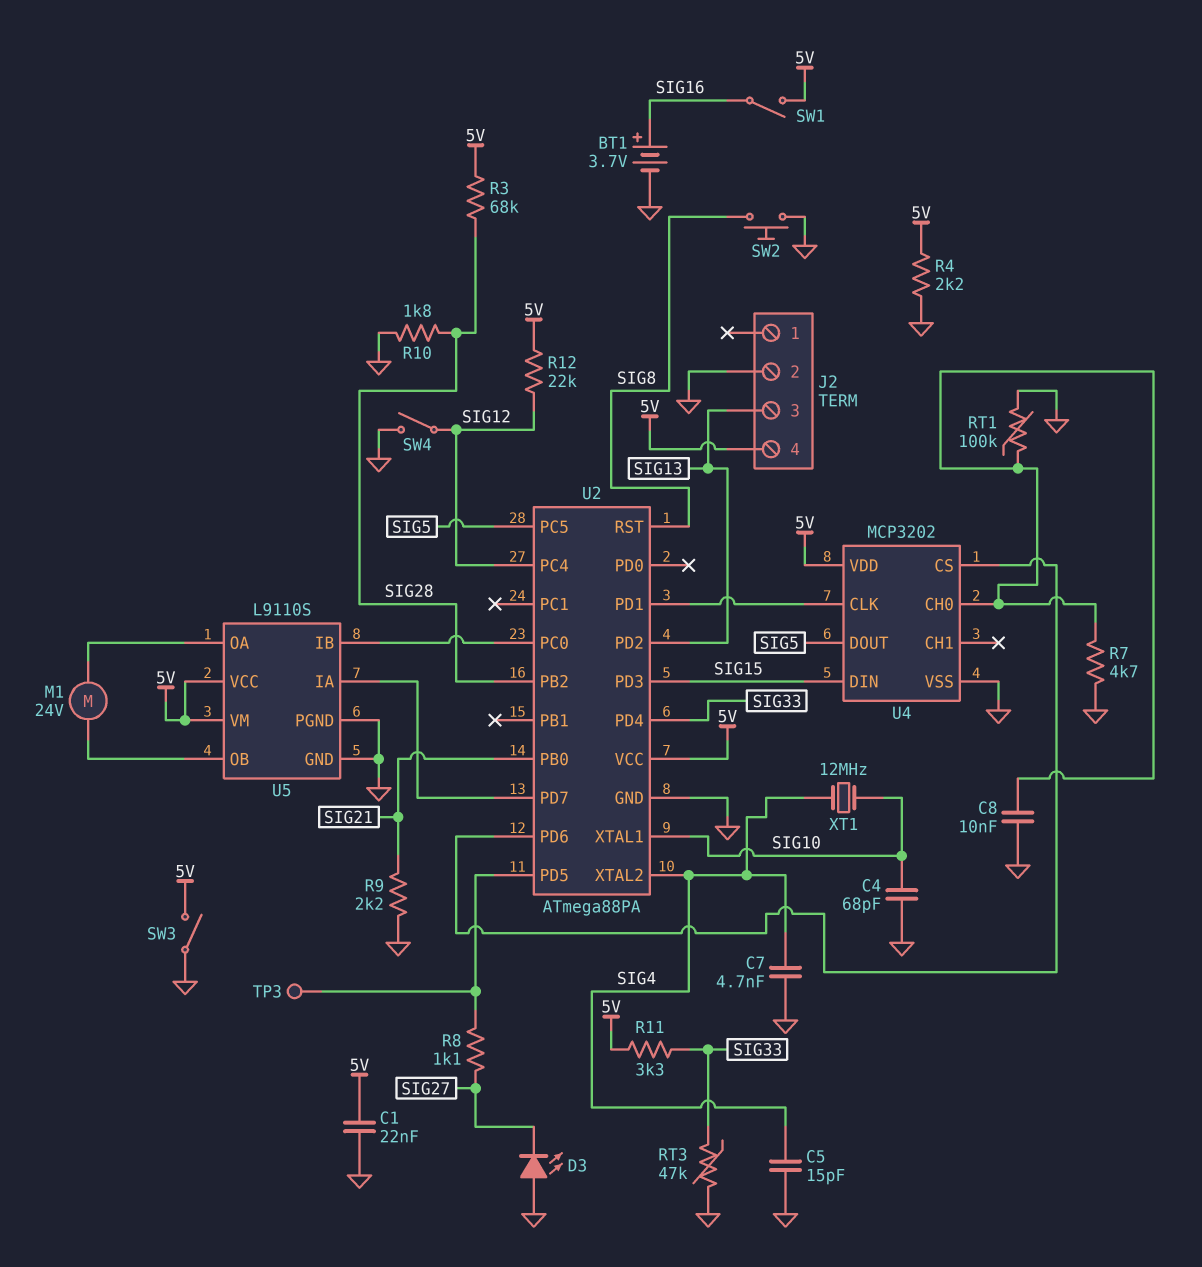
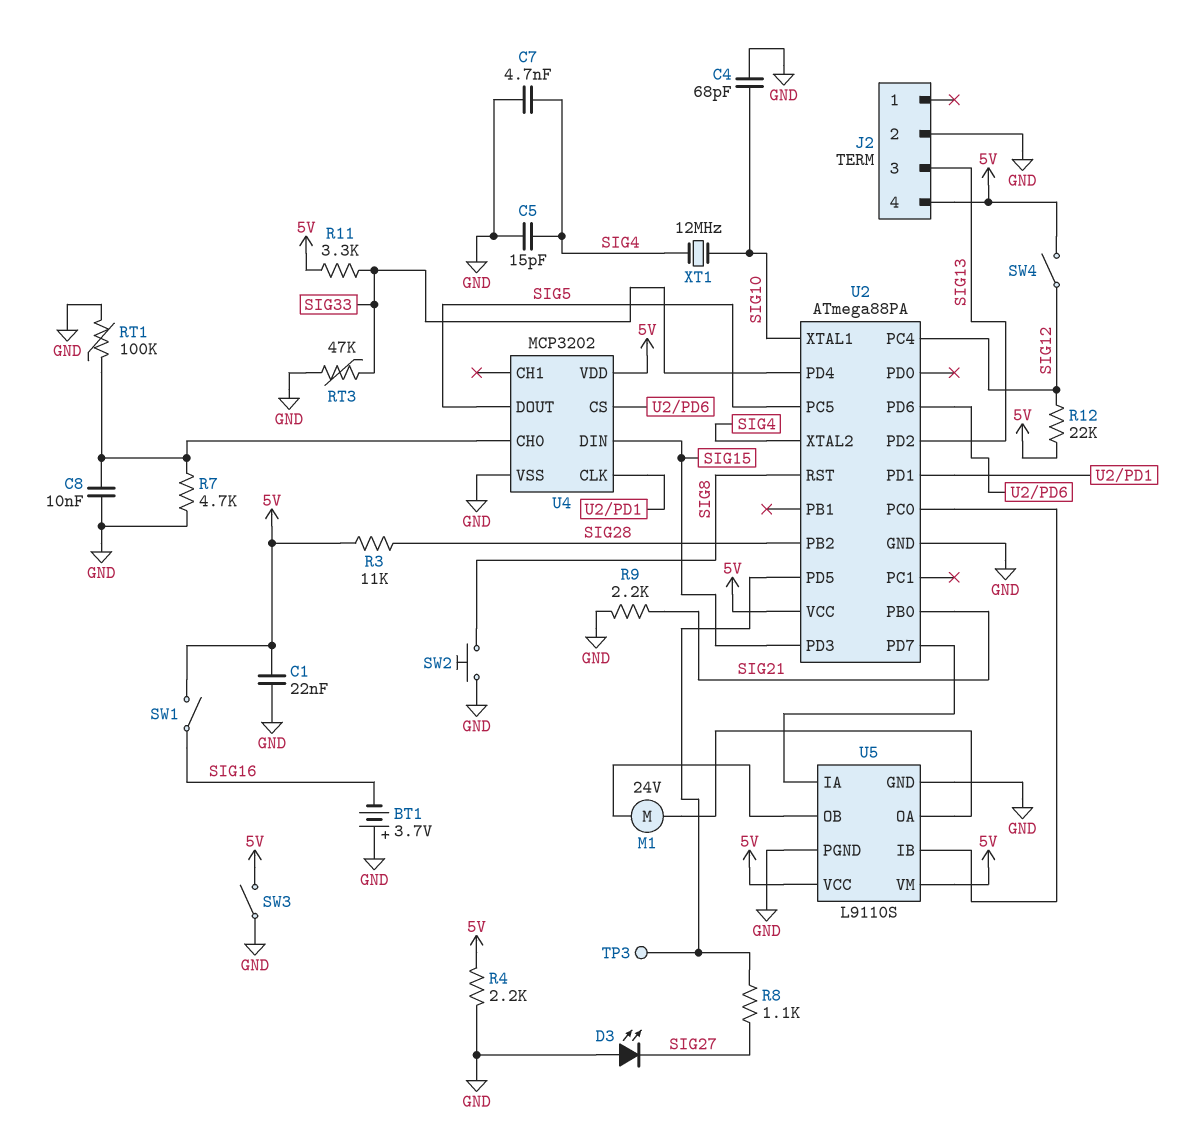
BT1: 3.7V (plus SIG16, minus GND) -> 3.7V (plus GND, minus SIG16)
R3: 68k (5V, SIG28) -> 11k (5V, SIG28)
R10: 1.8k (GND, SIG28) -> none
SW4: switch (GND, SIG12) -> switch (5V, SIG12)

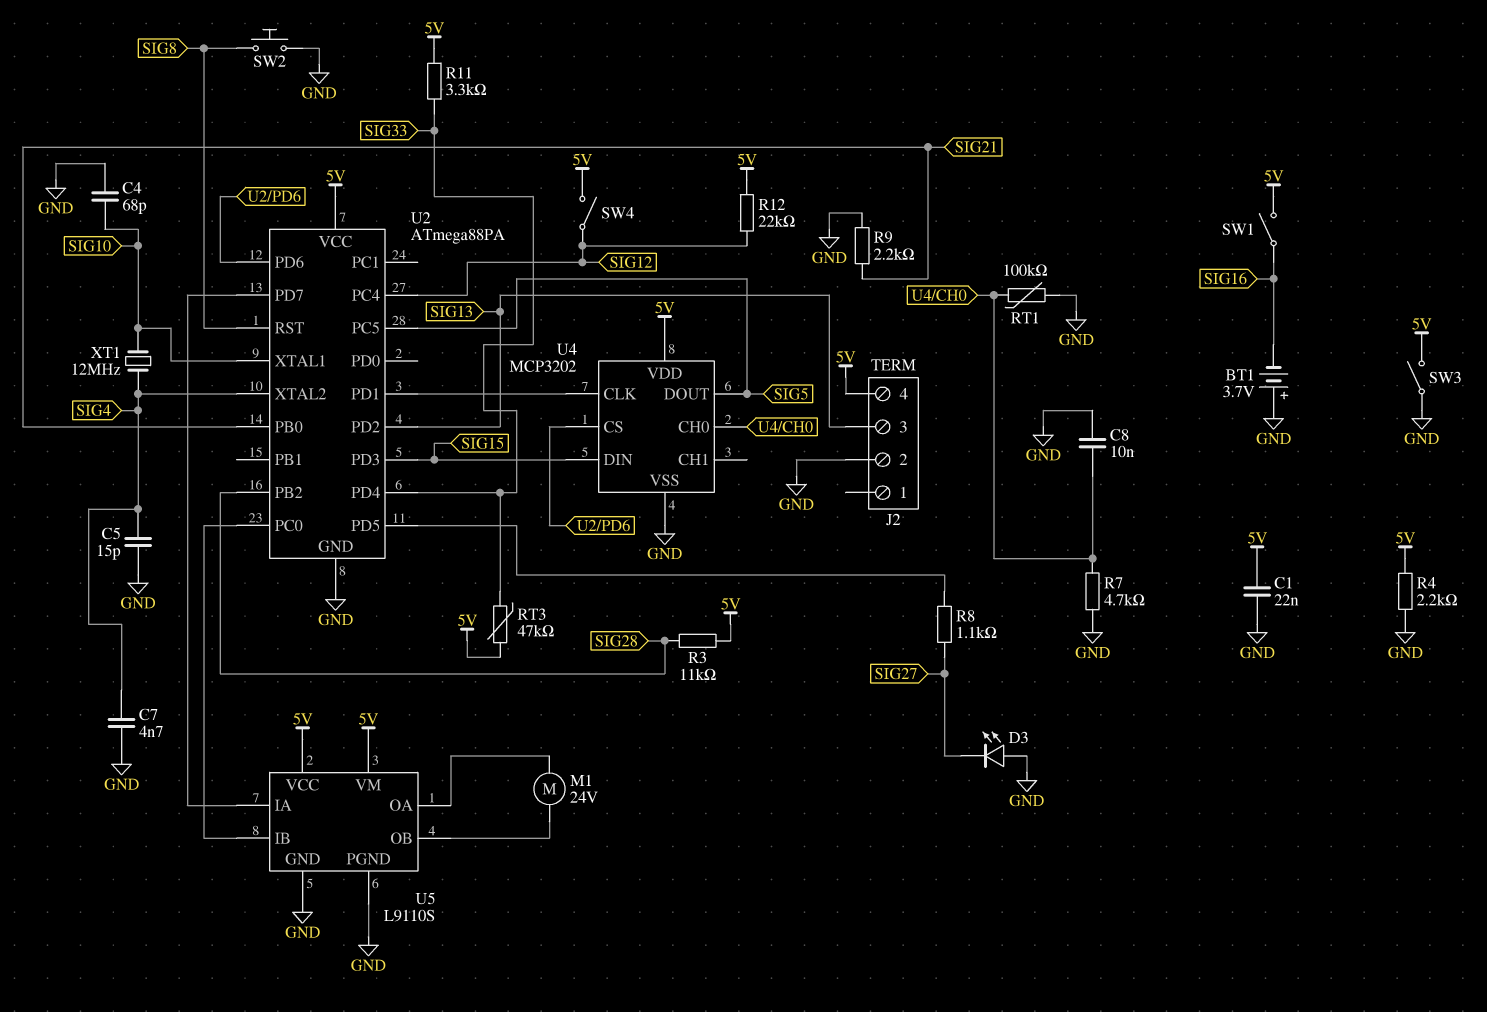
RT3: 47k (GND, SIG33) -> 47k (5V, SIG33)
TP3: test point (U2/PD5) -> none

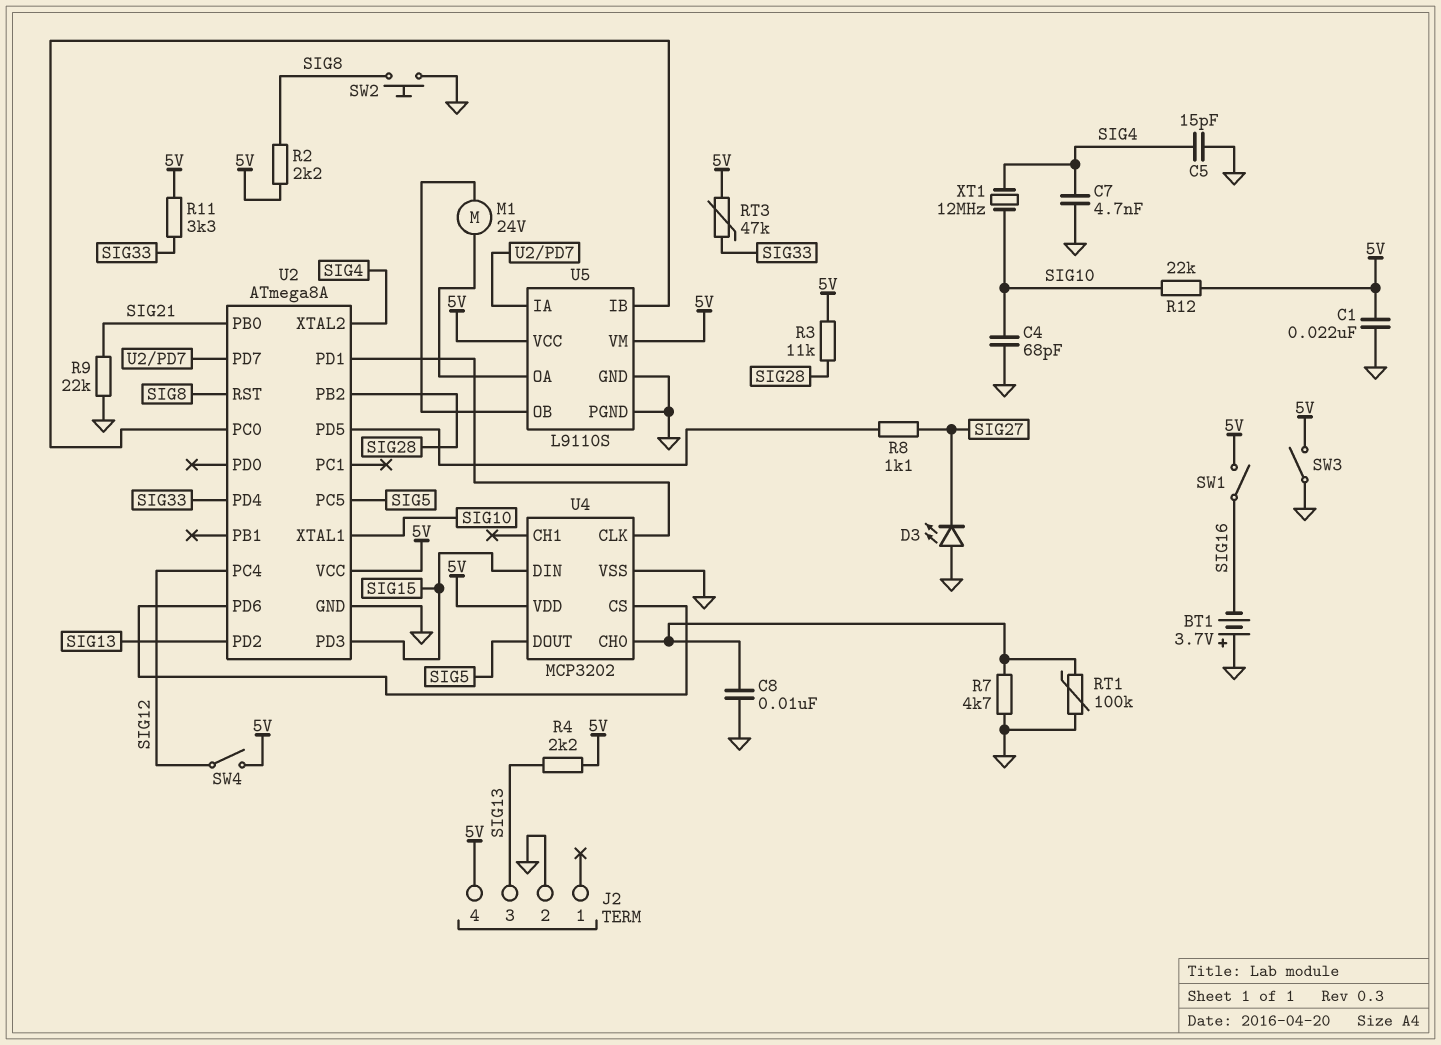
R2: none -> 2.2k (5V, SIG8)
R4: 2.2k (5V, GND) -> 2.2k (5V, SIG13)
R9: 2.2k (GND, SIG21) -> 22k (GND, SIG21)
R12: 22k (5V, SIG12) -> 22k (5V, SIG10)
U2: ATmega88PA -> ATmega8A

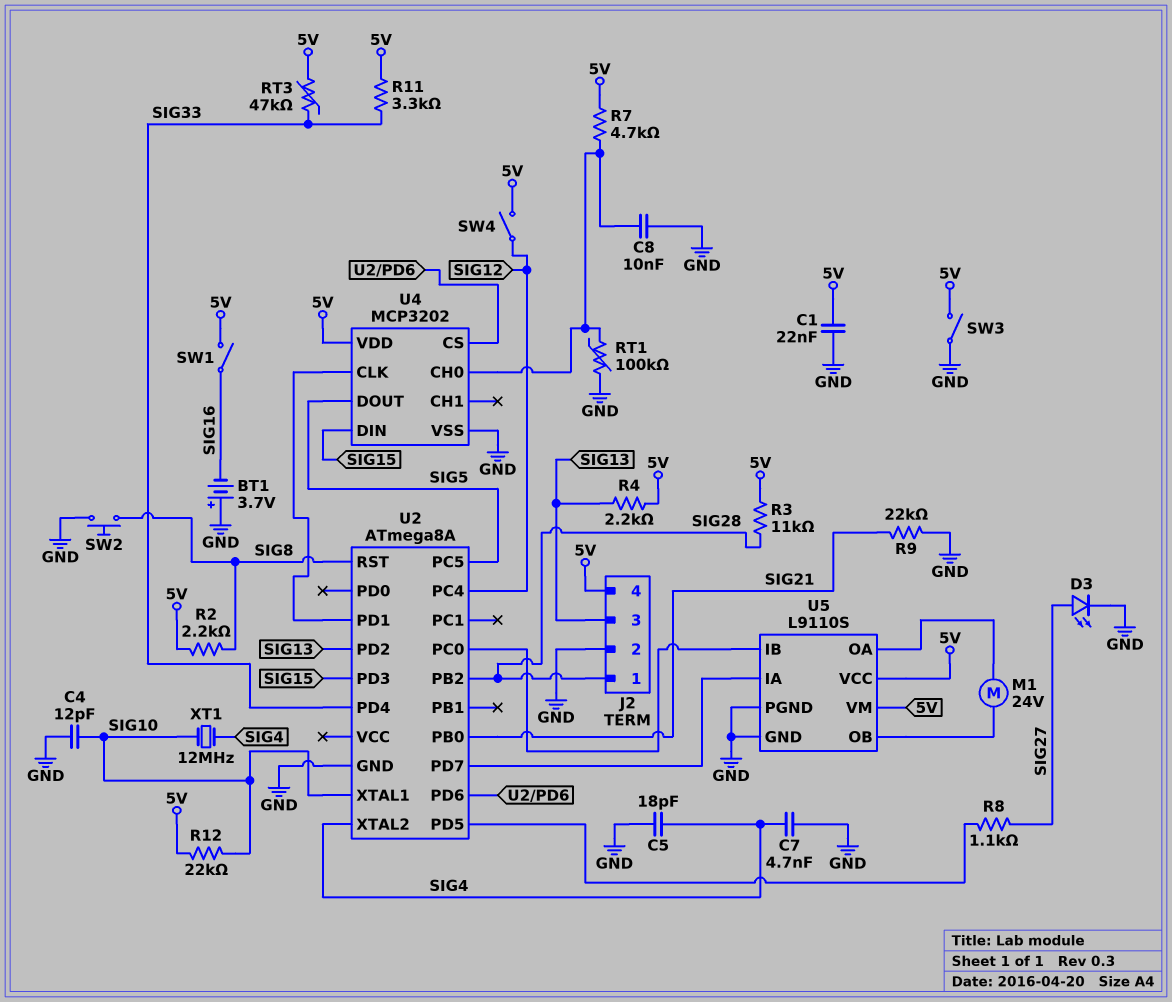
C4: 68pF (GND, SIG10) -> 12pF (GND, SIG10)
C5: 15pF (GND, SIG4) -> 18pF (GND, SIG4)
D3: LED (A GND, K SIG27) -> LED (A SIG27, K GND)
J2 pin 1: none -> SIG28
R7: 4.7k (GND, U4/CH0) -> 4.7k (5V, U4/CH0)
U2 pin VCC: 5V -> none

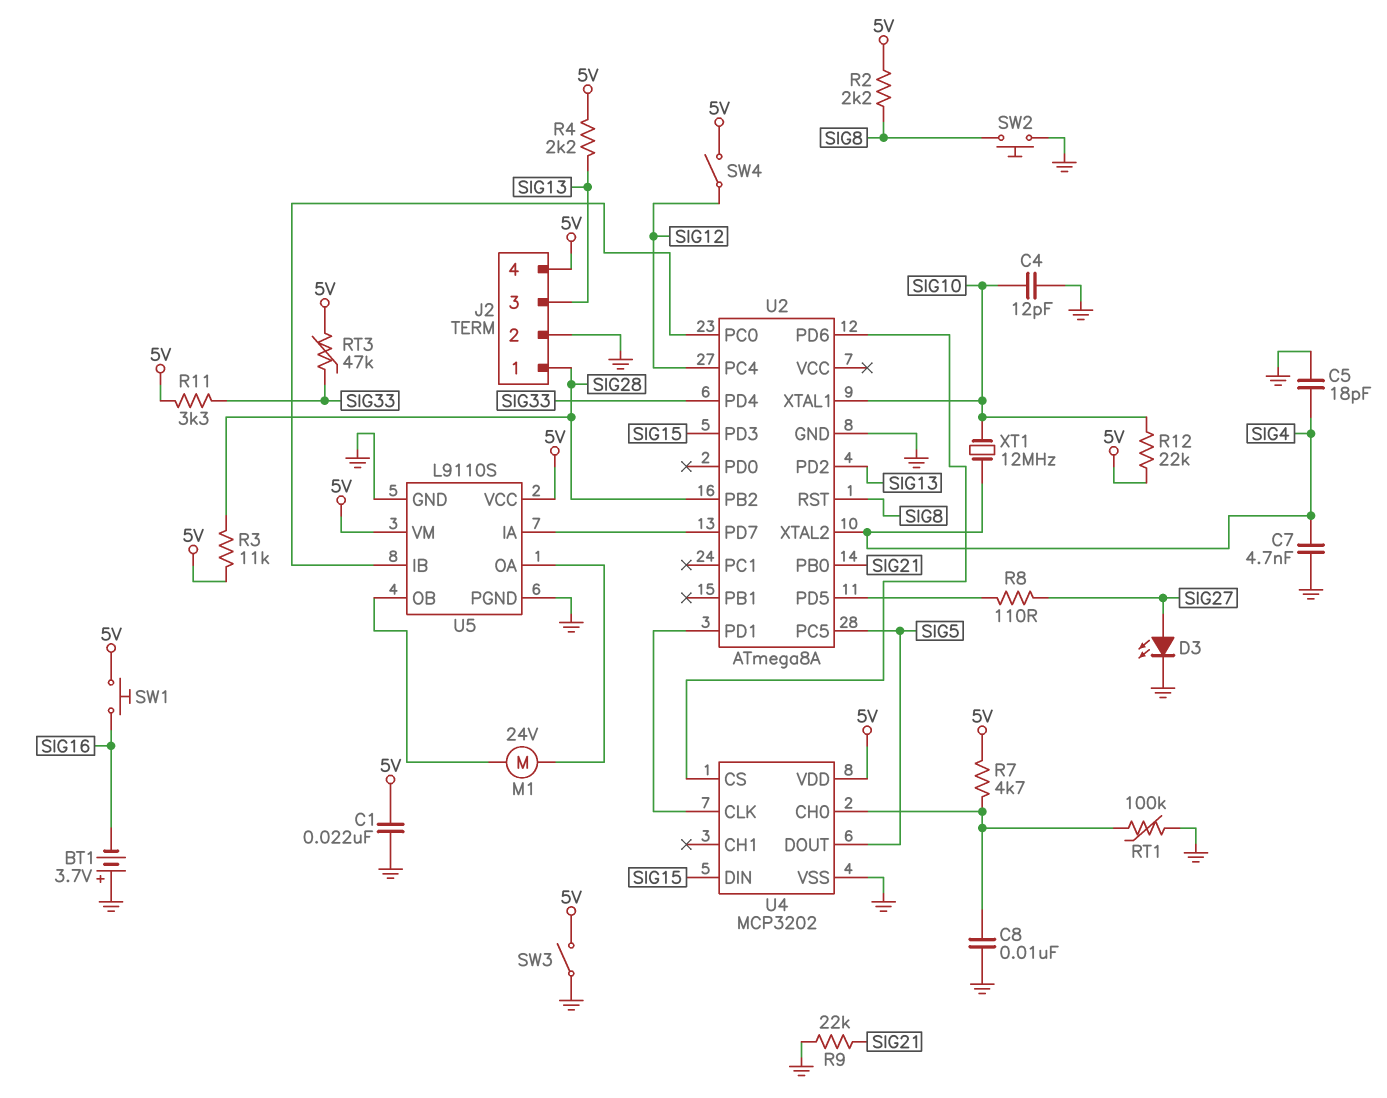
R8: 1.1k (SIG27, U2/PD5) -> 110 (SIG27, U2/PD5)
SW1: switch (5V, SIG16) -> button (5V, SIG16)

